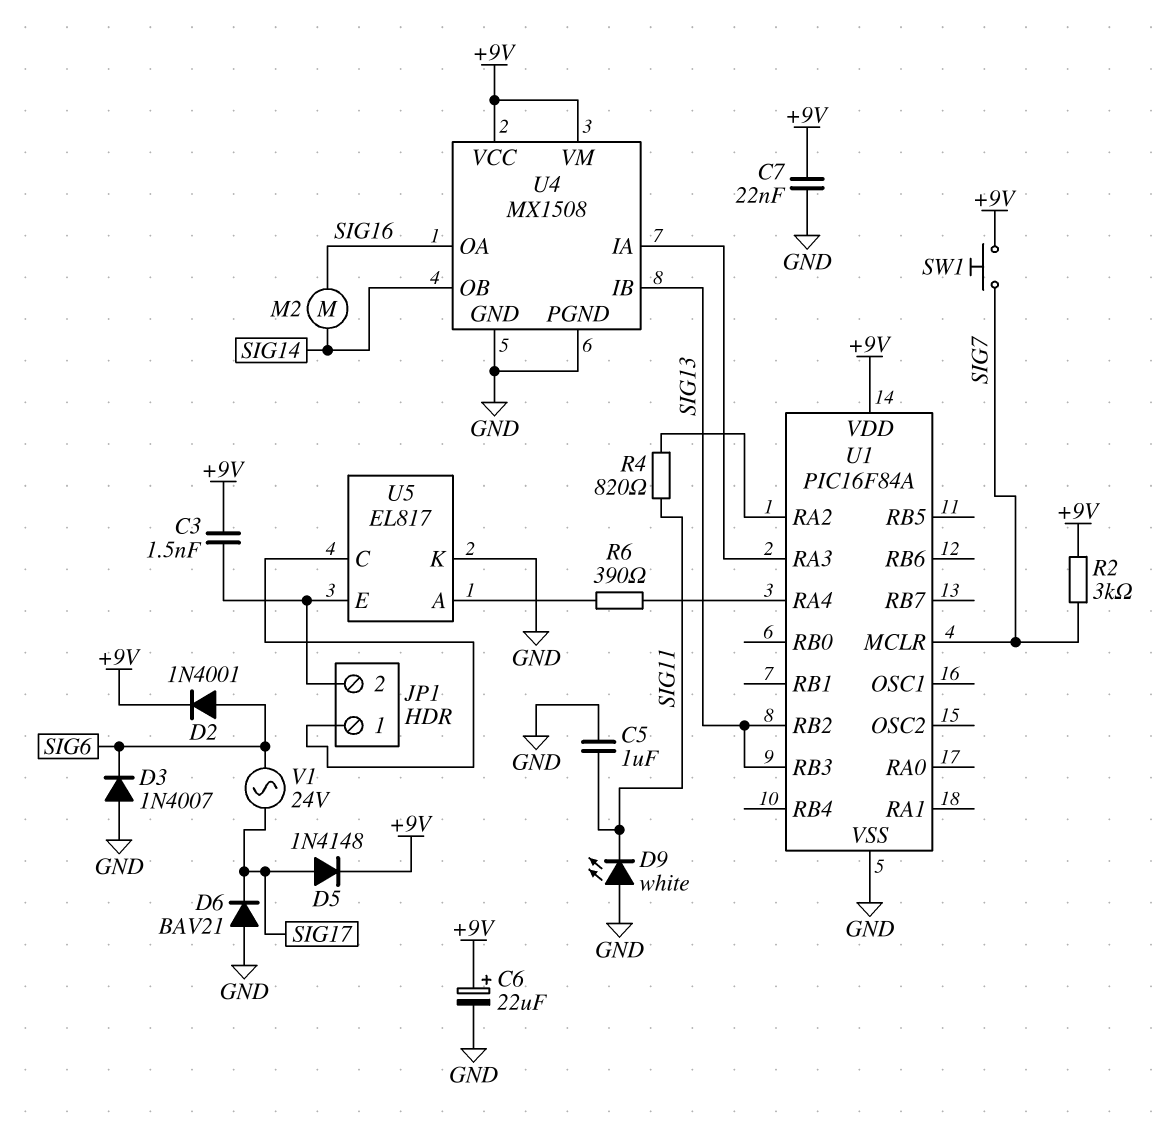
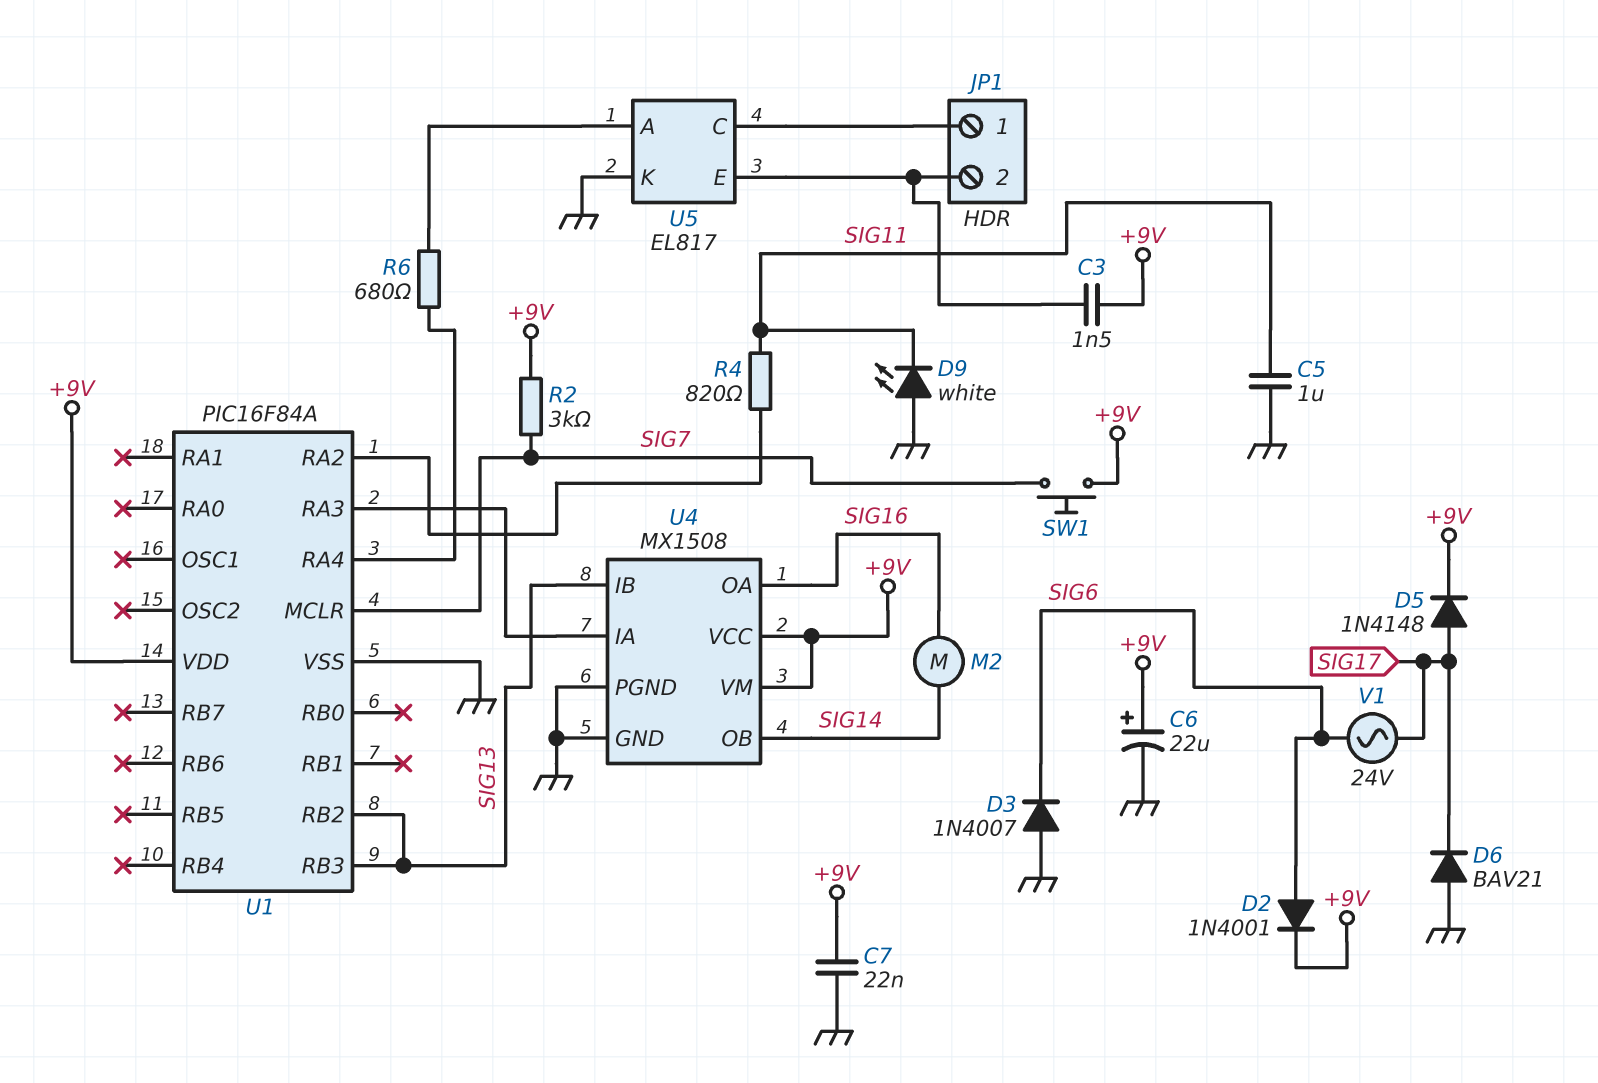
R6: 390 (U1/RA4, U5/A) -> 680 (U1/RA4, U5/A)

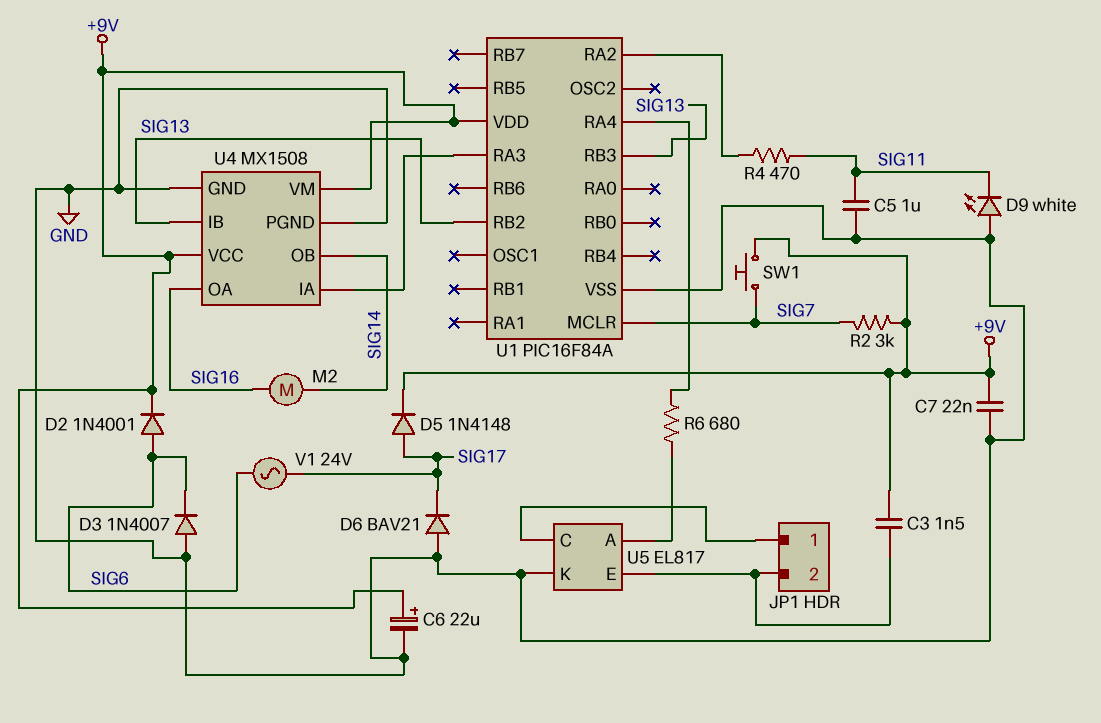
R4: 820 (SIG11, U1/RA2) -> 470 (SIG11, U1/RA2)

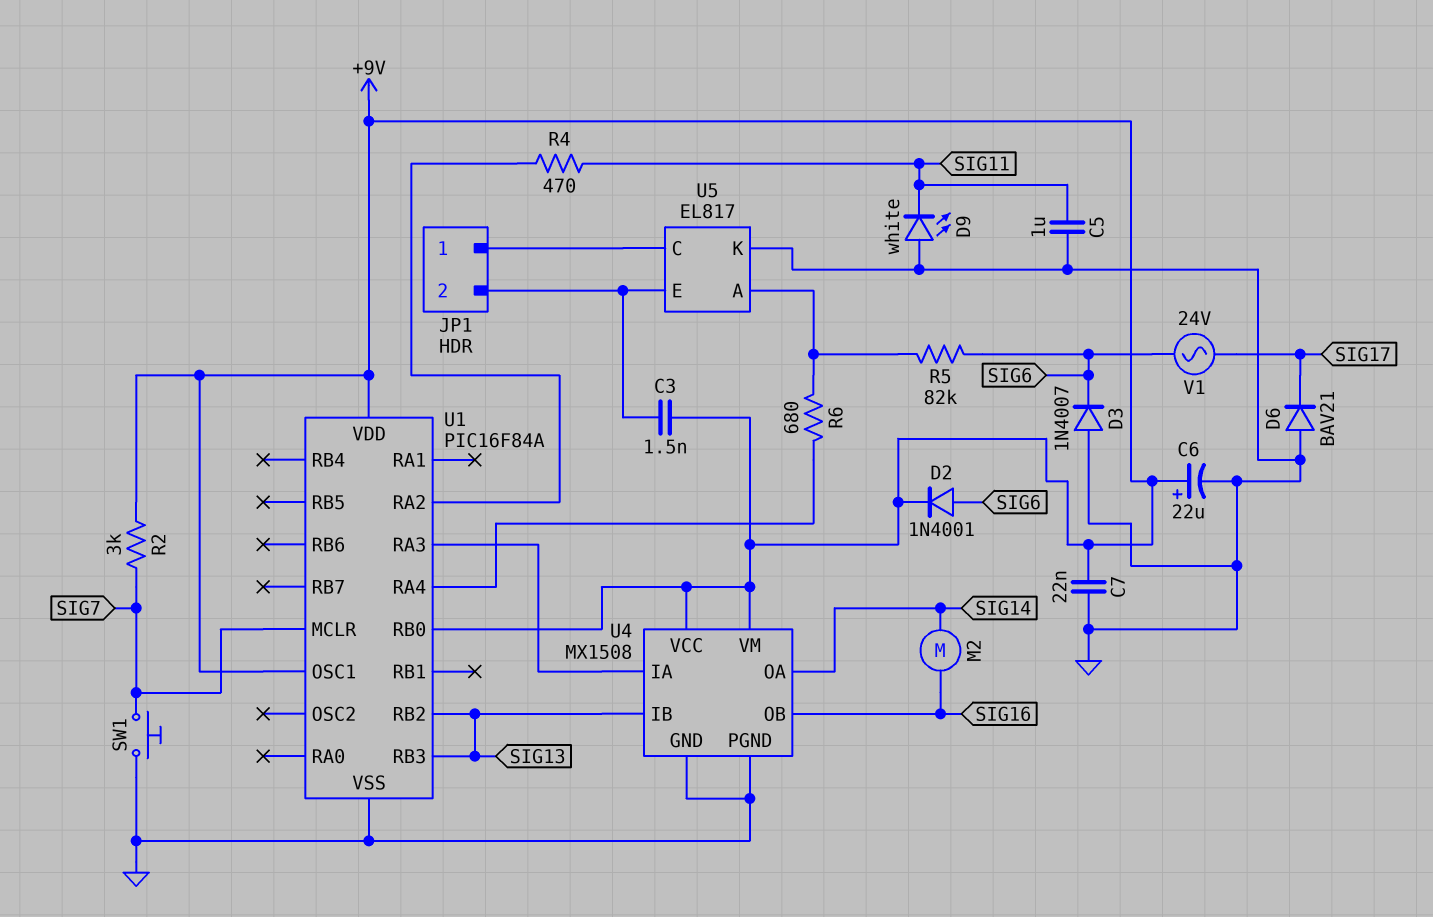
D5: diode 1N4148 (A SIG17, K +9V) -> none
R5: none -> 82k (SIG6, U5/A)
SW1: button (+9V, SIG7) -> button (GND, SIG7)
U1 pin OSC1: none -> +9V
U1 pin RB0: none -> +9V
U4 pin OA: SIG16 -> SIG14
U4 pin OB: SIG14 -> SIG16

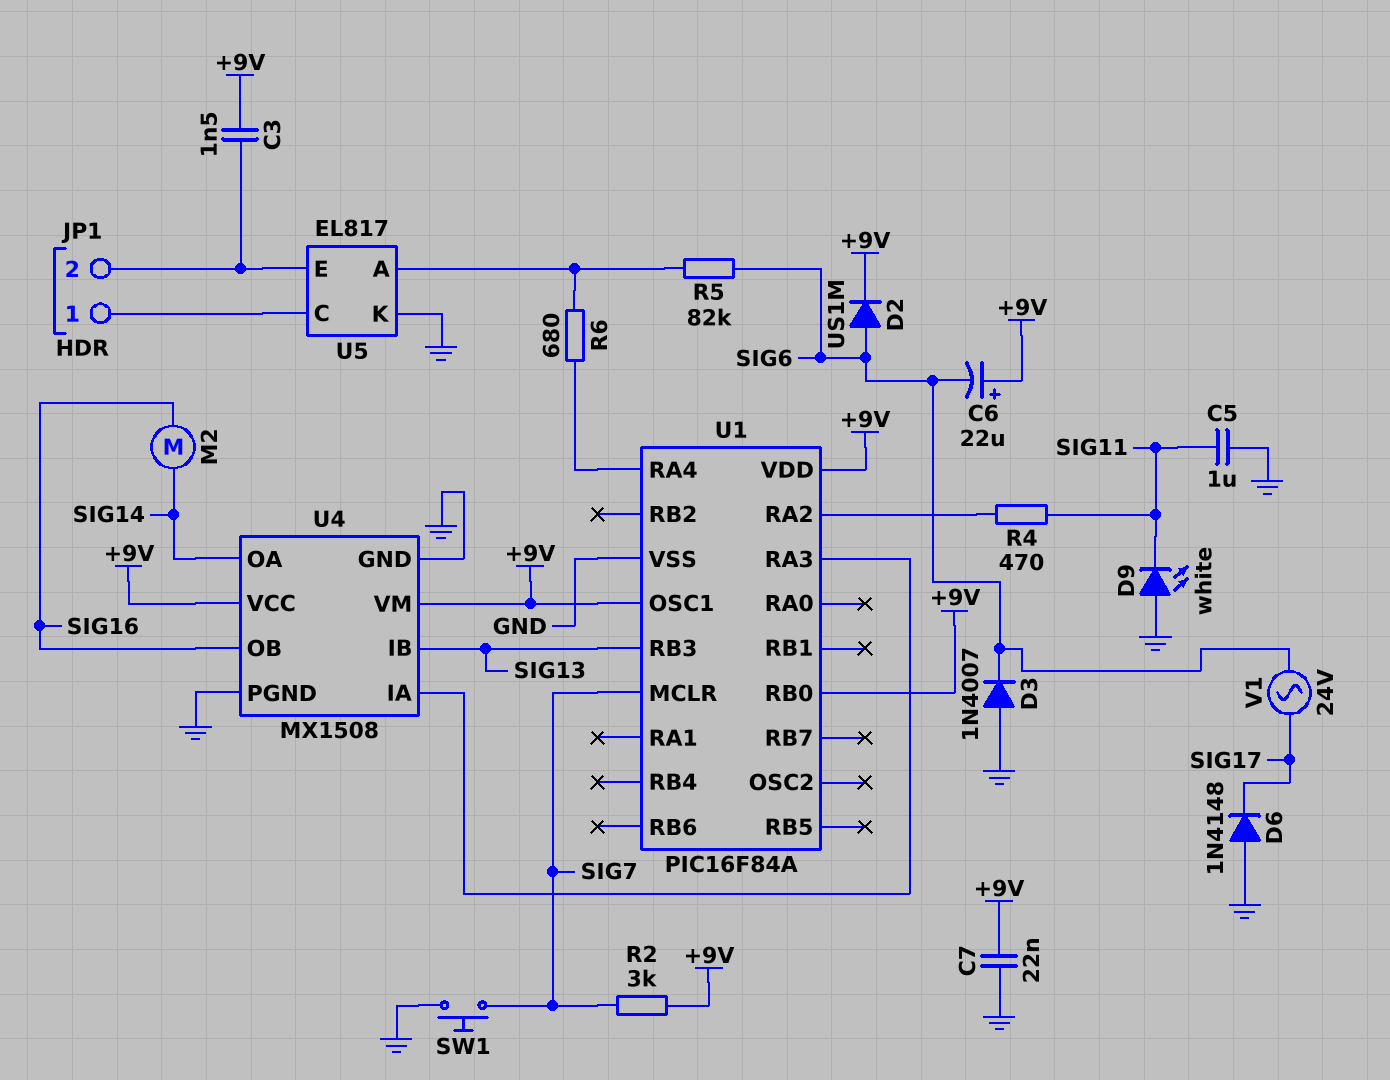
C6: 22uF (plus +9V, minus GND) -> 22uF (plus +9V, minus SIG6)
D2: diode 1N4001 (A SIG6, K +9V) -> diode US1M (A SIG6, K +9V)
D6: diode BAV21 (A GND, K SIG17) -> diode 1N4148 (A GND, K SIG17)
U1 pin RB2: SIG13 -> none

